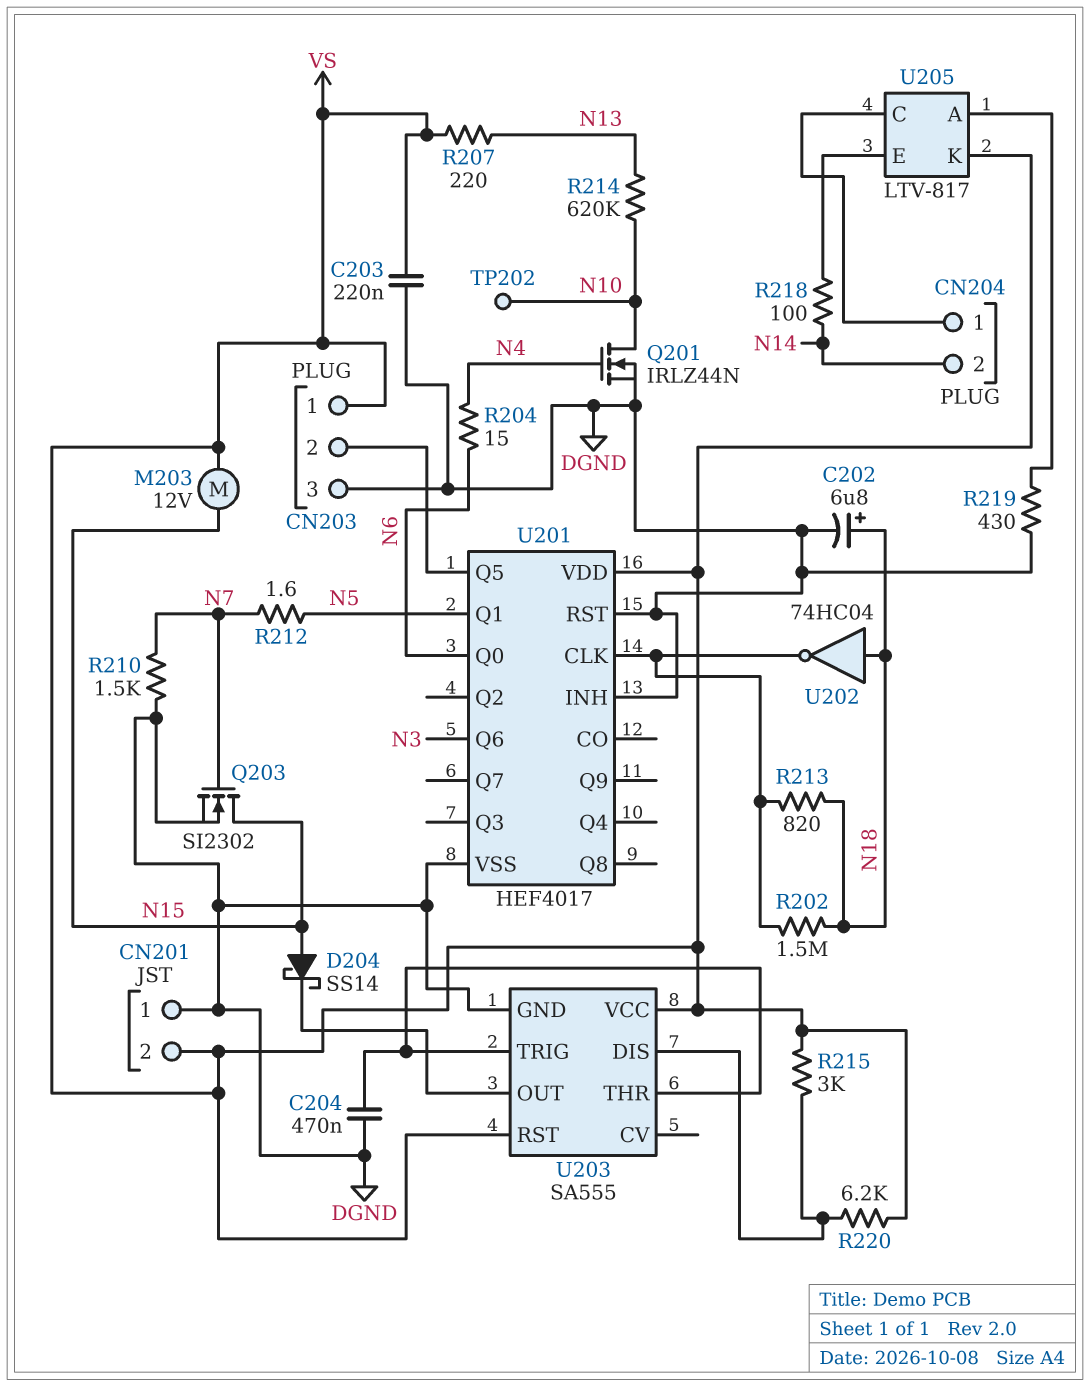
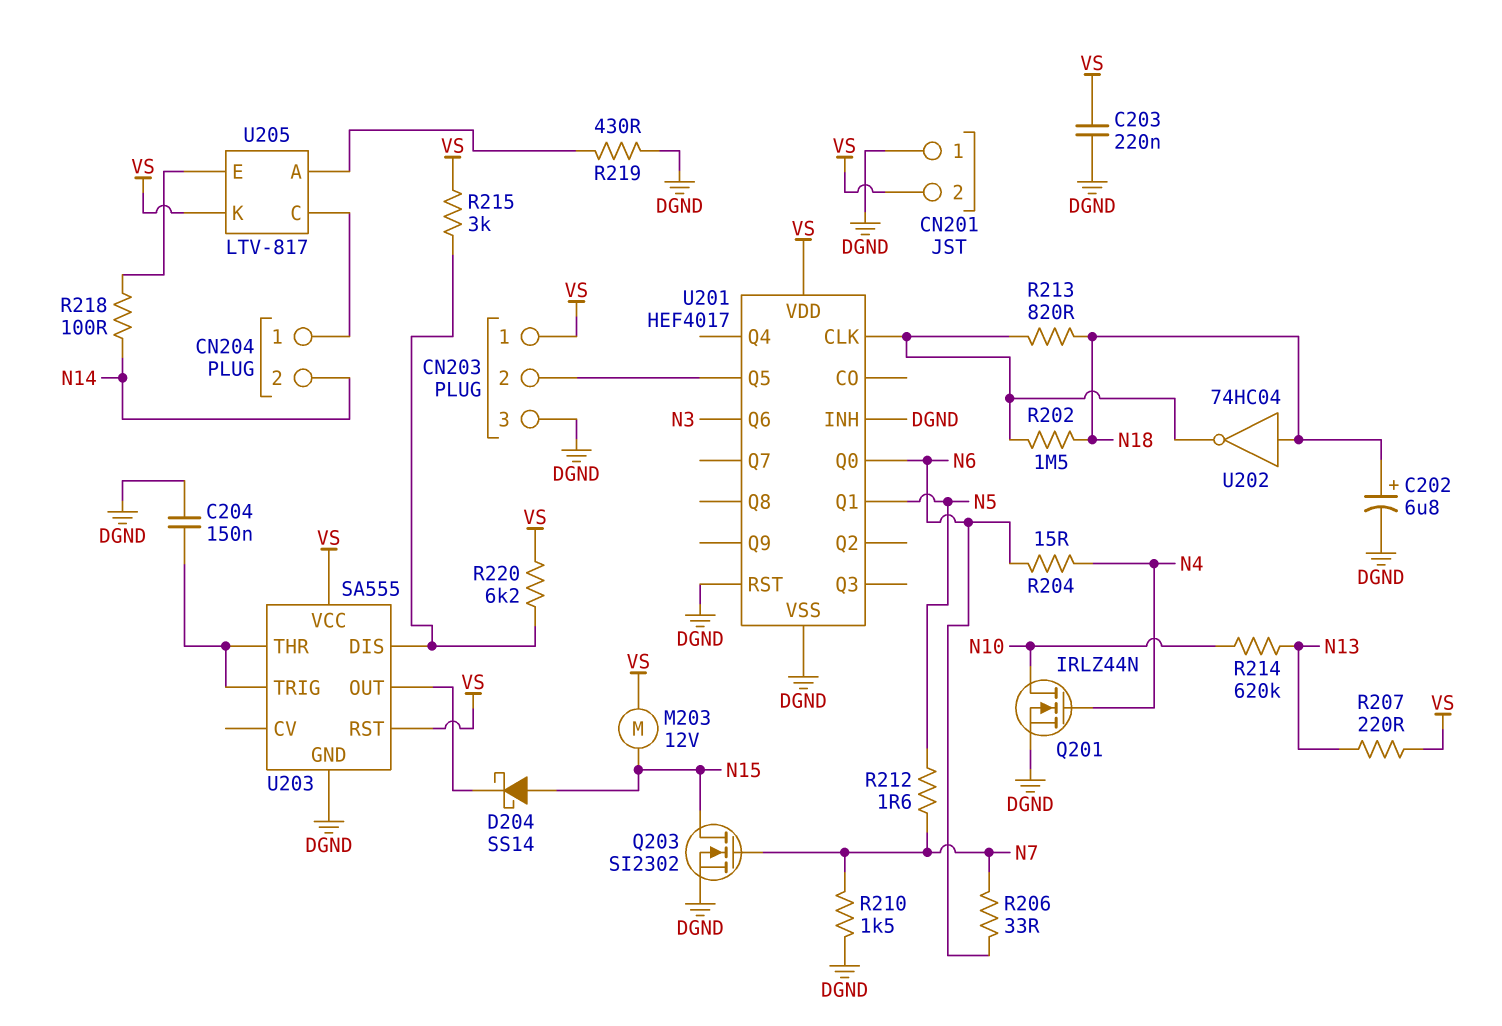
C204: 470nF (DGND, U203/THR) -> 150nF (DGND, U203/THR)
R206: none -> 33 (N6, N7)
TP202: test point (N10) -> none

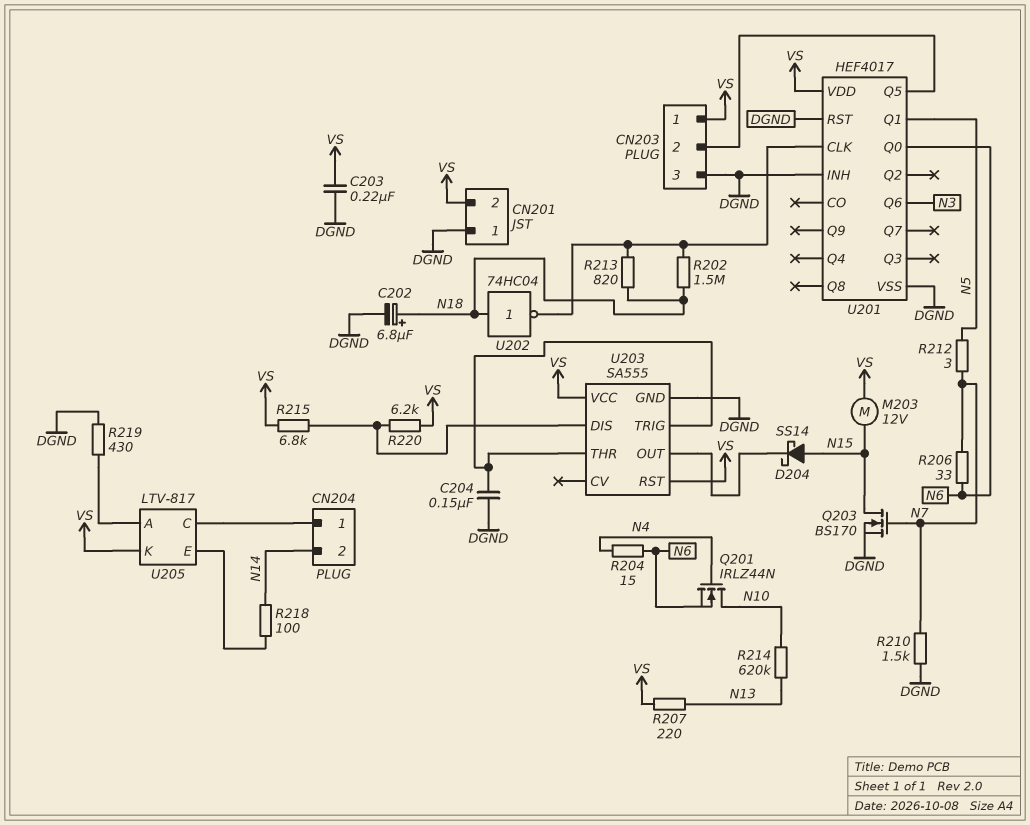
Q201: NMOS IRLZ44N (G N4, D N10, S DGND) -> NMOS IRLZ44N (G N4, D N10, S N6)
Q203: NMOS SI2302 (G N7, D N15, S DGND) -> NMOS BS170 (G N7, D N15, S DGND)
R212: 1.6 (N5, N7) -> 3 (N5, N7)
R215: 3k (U203/DIS, VS) -> 6.8k (U203/DIS, VS)

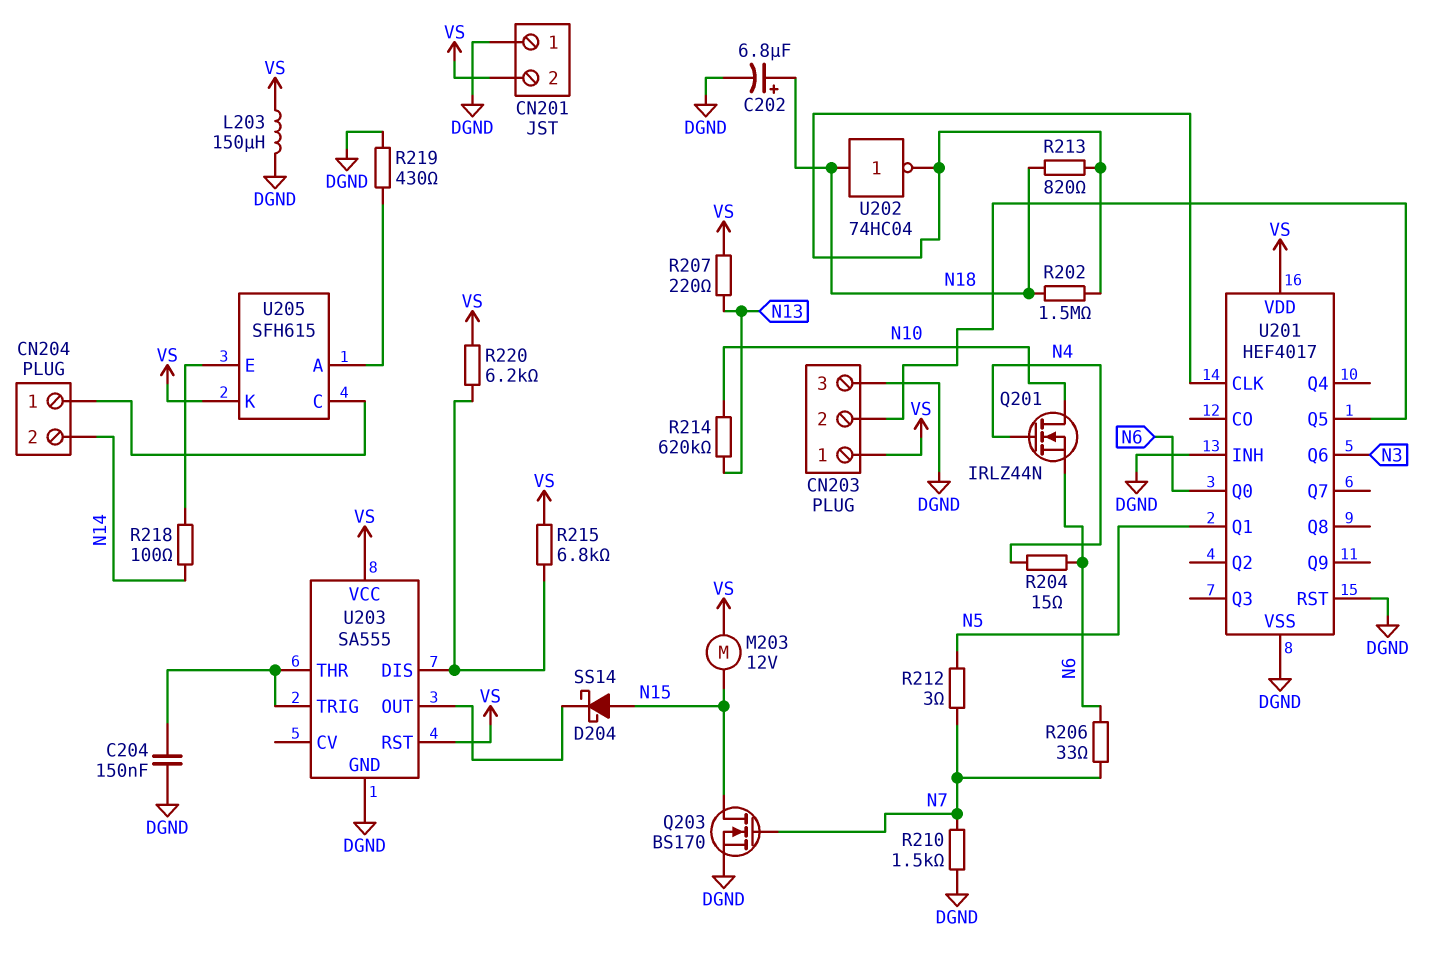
C203: 220nF (DGND, VS) -> none
L203: none -> 150uH (DGND, VS)
U205: LTV-817 -> SFH615

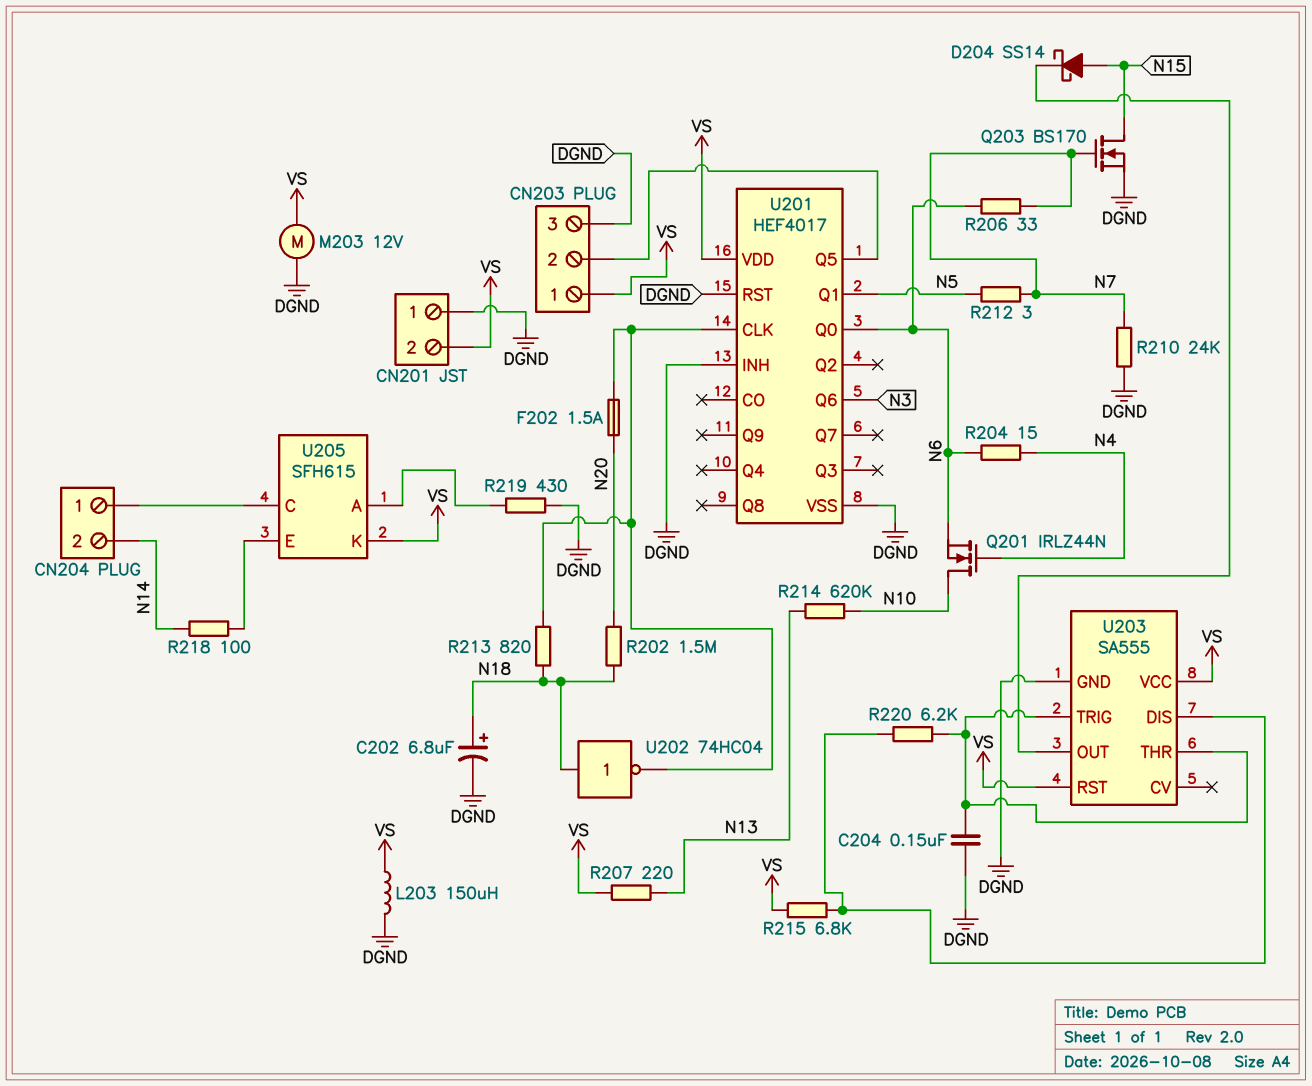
F202: none -> 1.5A (N20, U201/CLK)
M203: motor 12V (N15, VS) -> motor 12V (DGND, VS)
R202: 1.5M (N18, U201/CLK) -> 1.5M (N18, N20)
R210: 1.5k (DGND, N7) -> 24k (DGND, N7)
R220: 6.2k (U203/DIS, VS) -> 6.2k (U203/DIS, U203/THR)

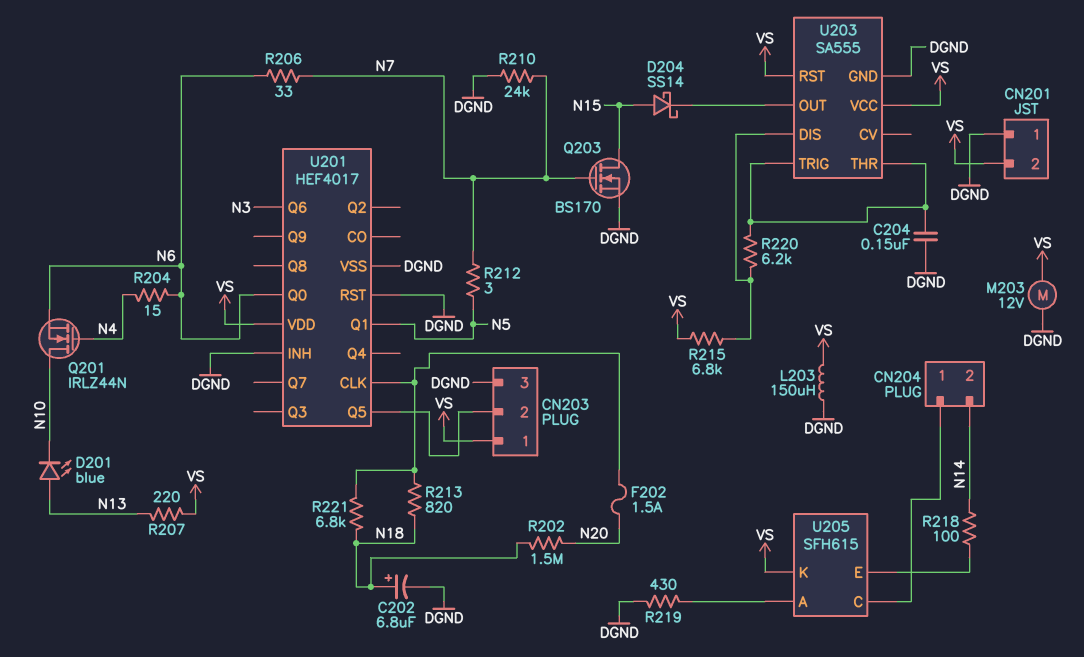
D201: none -> LED blue (A N13, K N10)
R214: 620k (N10, N13) -> none
R221: none -> 6.8k (N18, U201/CLK)
U202: NOT 74HC04 (in N18, out U201/CLK) -> none

